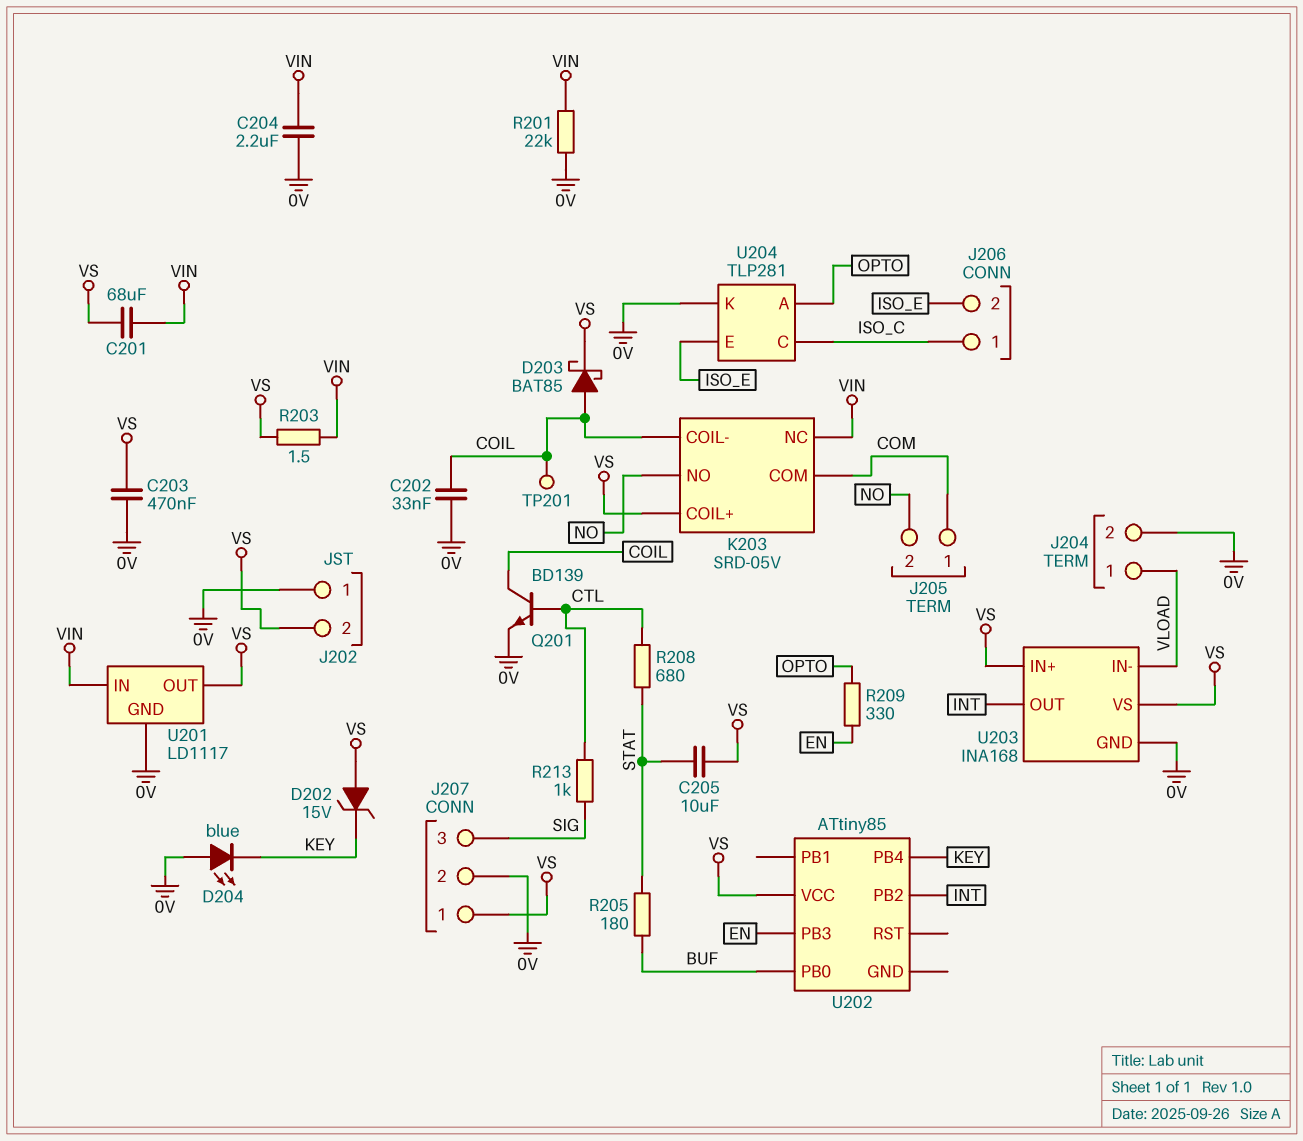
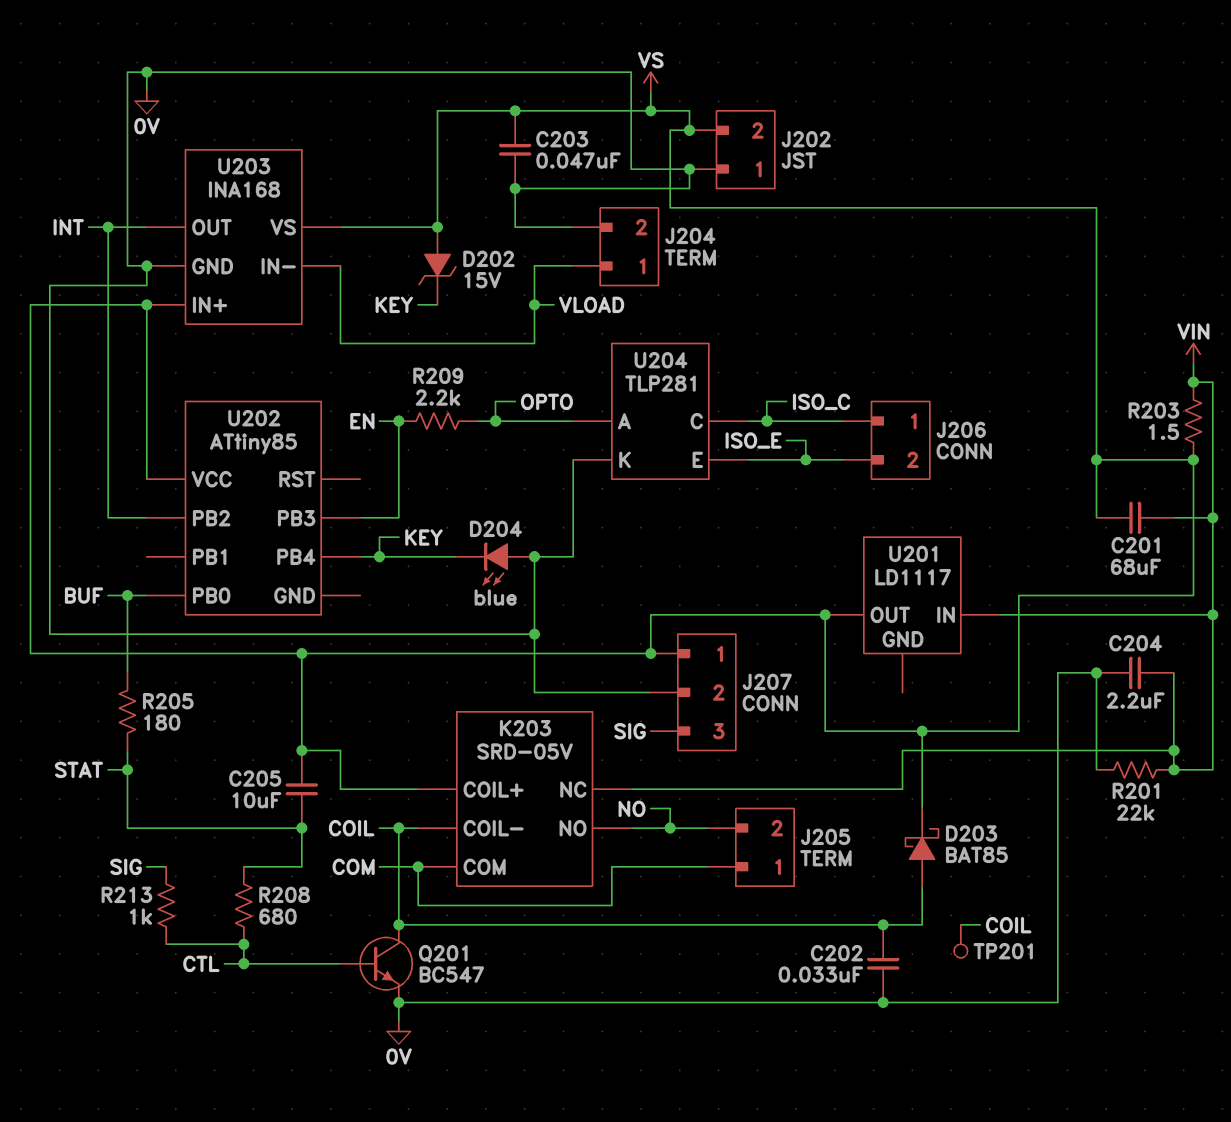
C203: 470nF (0V, VS) -> 47nF (0V, VS)
Q201: NPN BD139 (B CTL, C COIL, E 0V) -> NPN BC547 (B CTL, C COIL, E 0V)
R209: 330 (EN, OPTO) -> 2.2k (EN, OPTO)
U201 pin GND: 0V -> none

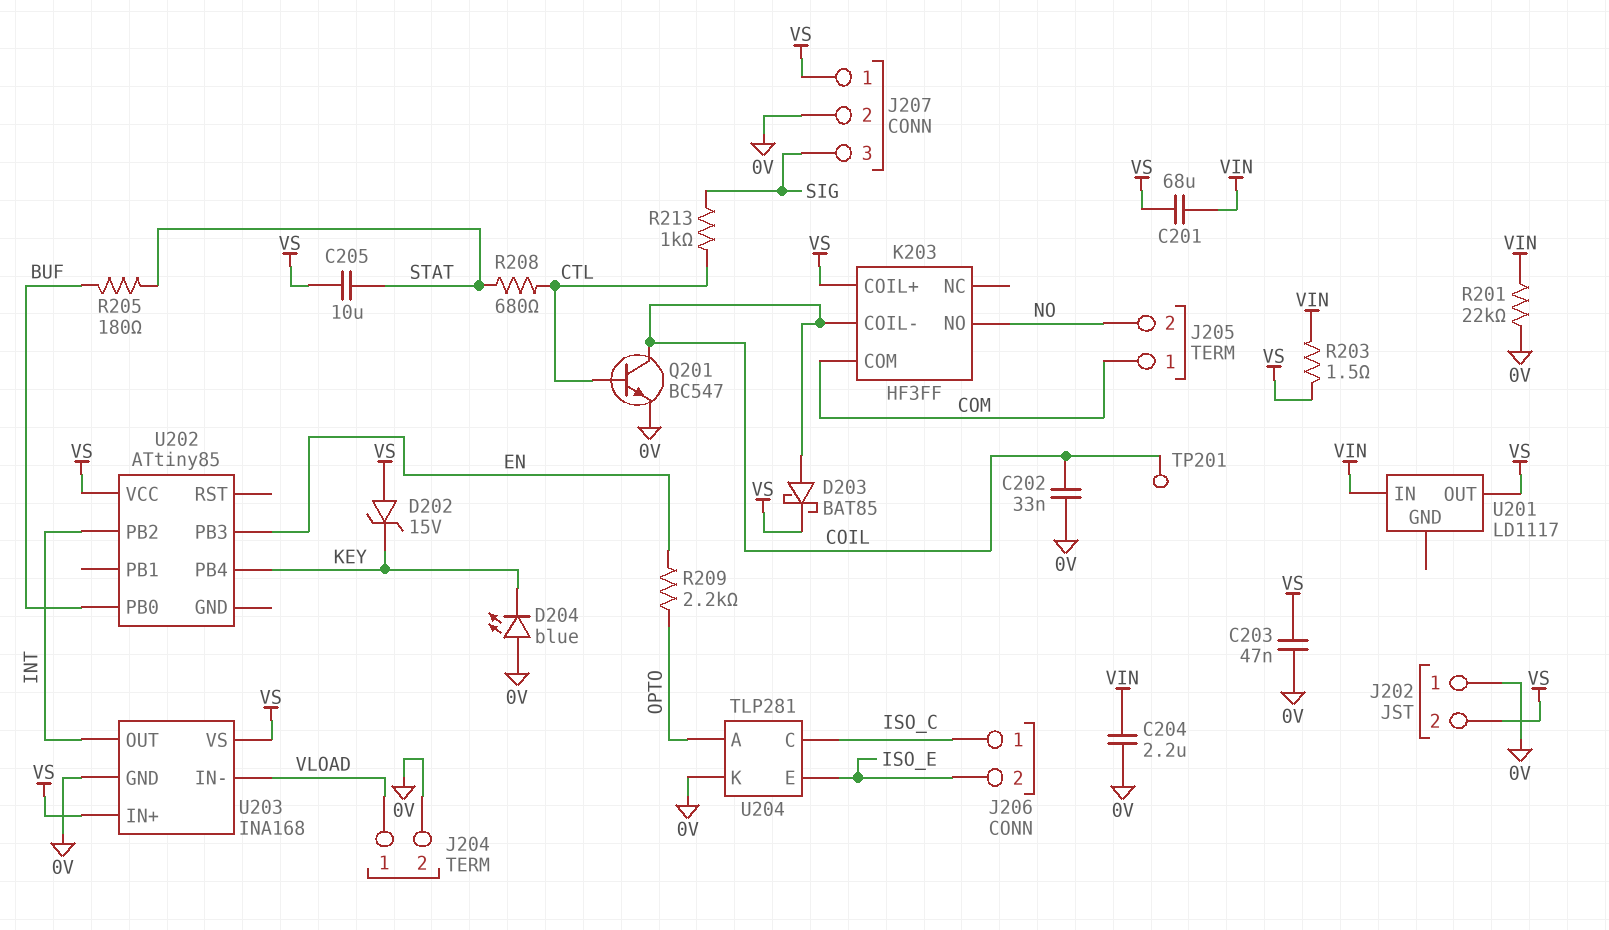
K203: SRD-05V -> HF3FF
K203 pin NC: VIN -> none

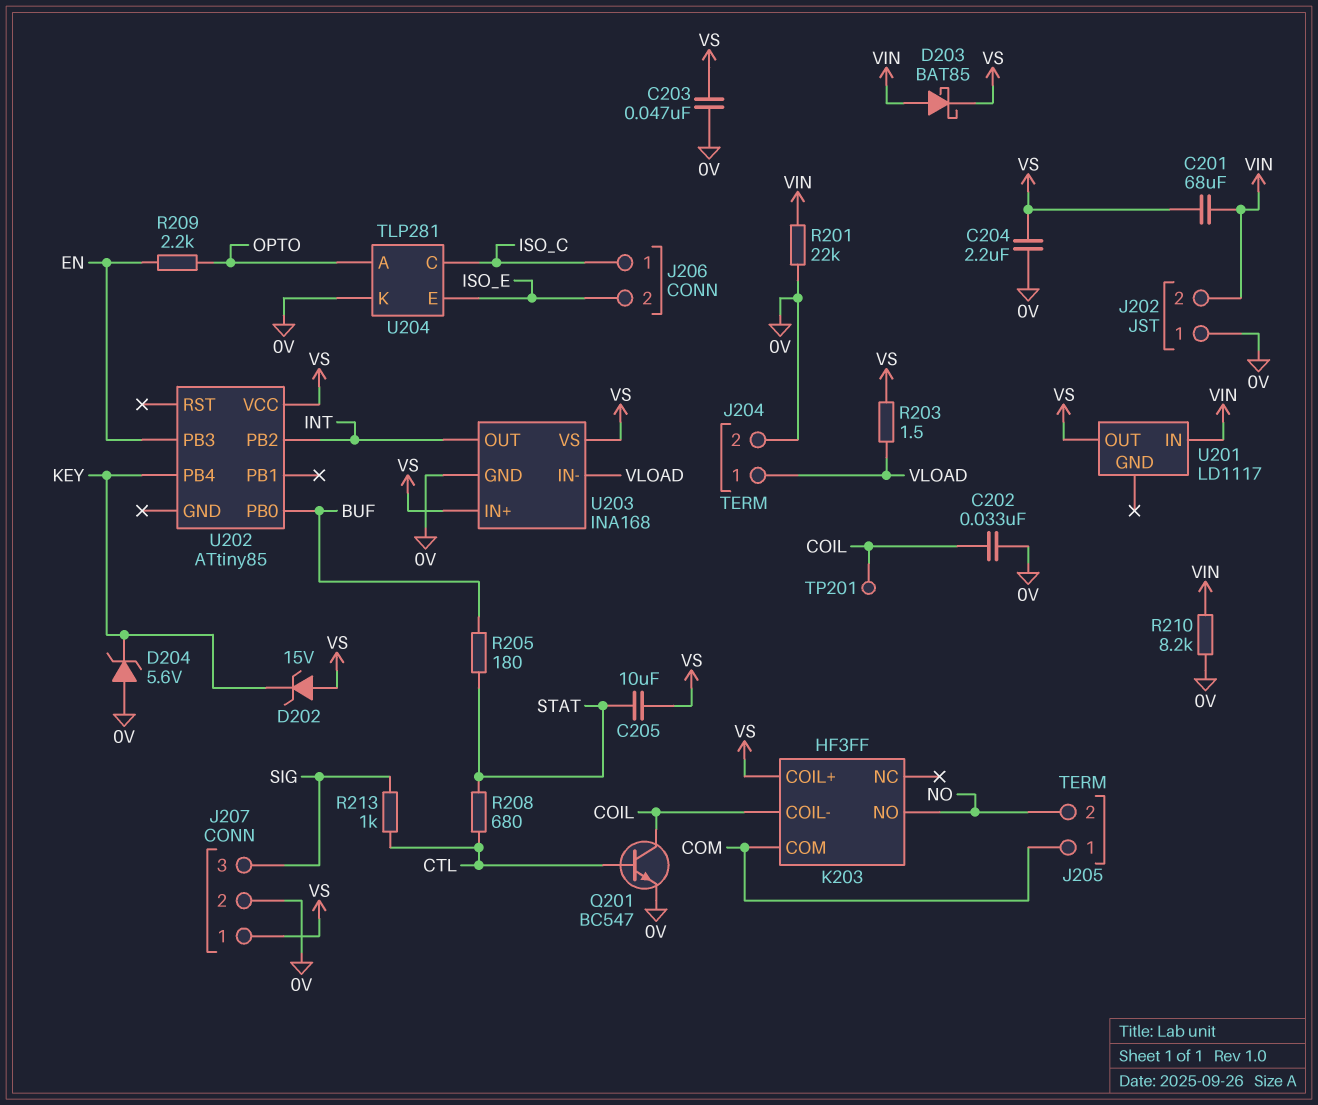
C204: 2.2uF (0V, VIN) -> 2.2uF (0V, VS)
D203: schottky BAT85 (A COIL, K VS) -> schottky BAT85 (A VIN, K VS)
D204: LED blue (A 0V, K KEY) -> zener 5.6V (A 0V, K KEY)
J202 pin 2: VS -> VIN
R203: 1.5 (VIN, VS) -> 1.5 (VLOAD, VS)
R210: none -> 8.2k (0V, VIN)

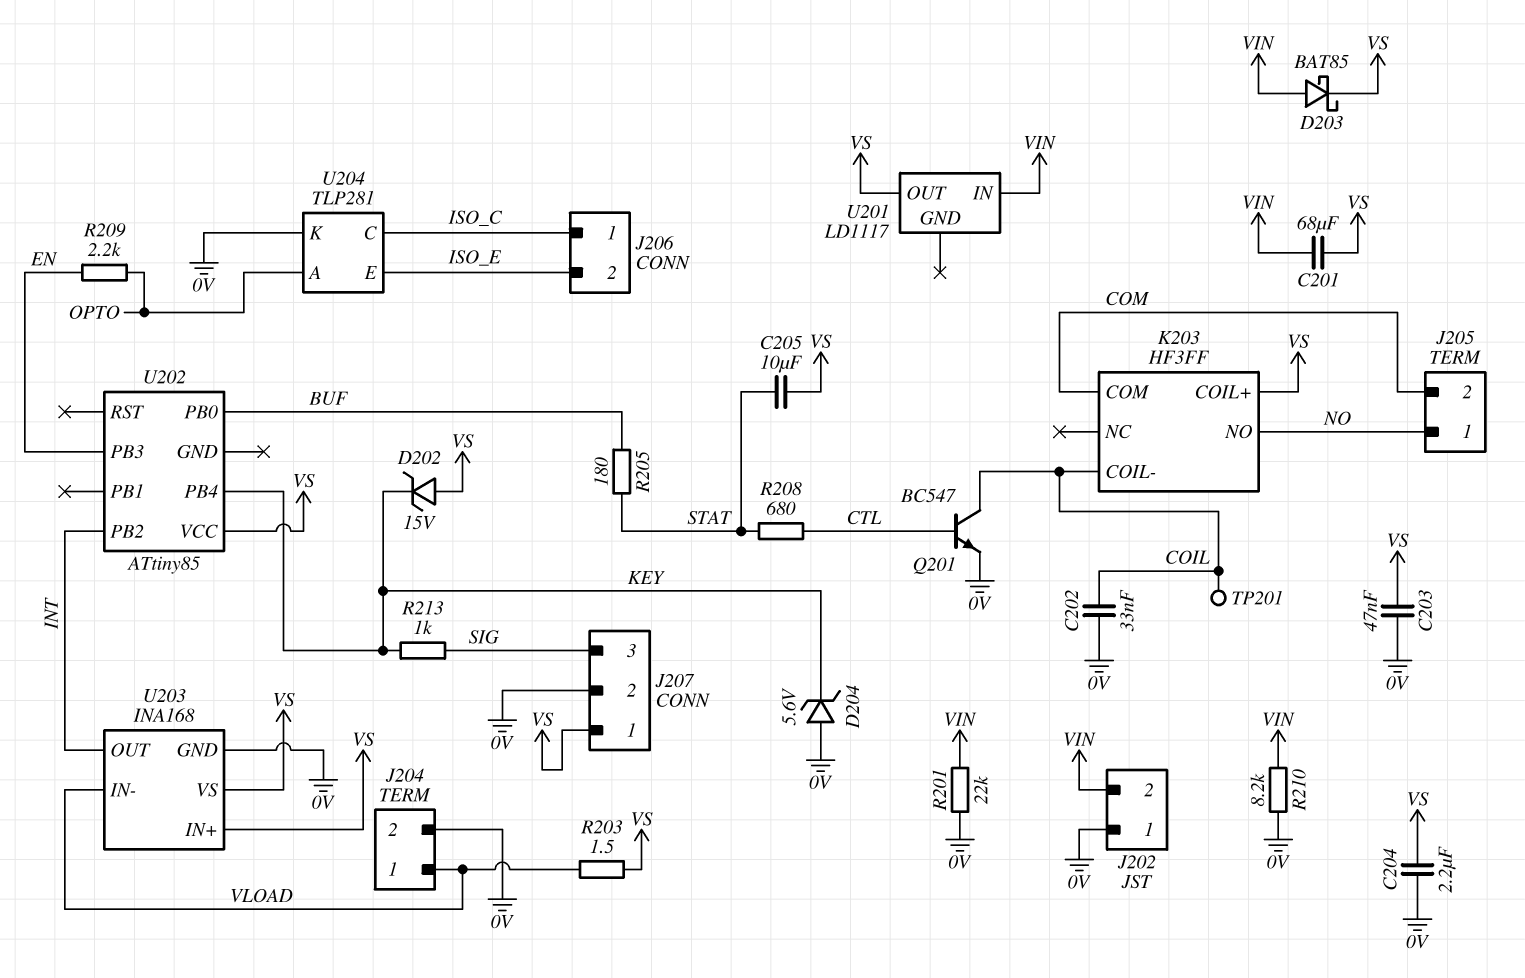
J205 pin 1: COM -> NO
J205 pin 2: NO -> COM
R213: 1k (CTL, SIG) -> 1k (KEY, SIG)

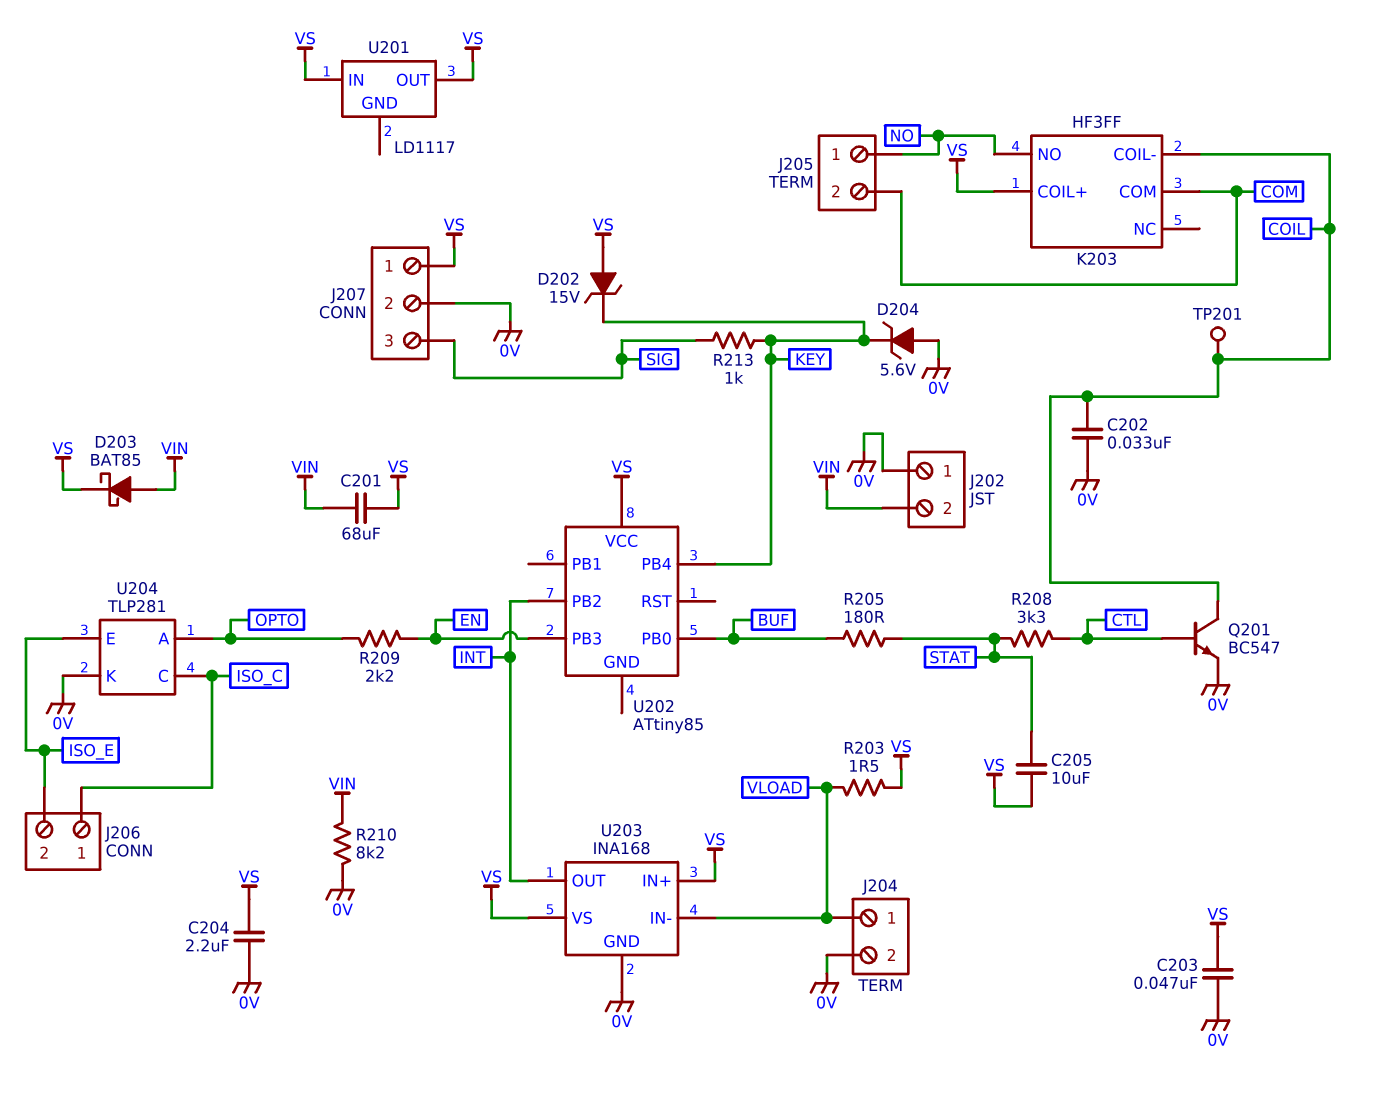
R201: 22k (0V, VIN) -> none
R208: 680 (CTL, STAT) -> 3.3k (CTL, STAT)
U201 pin IN: VIN -> VS

